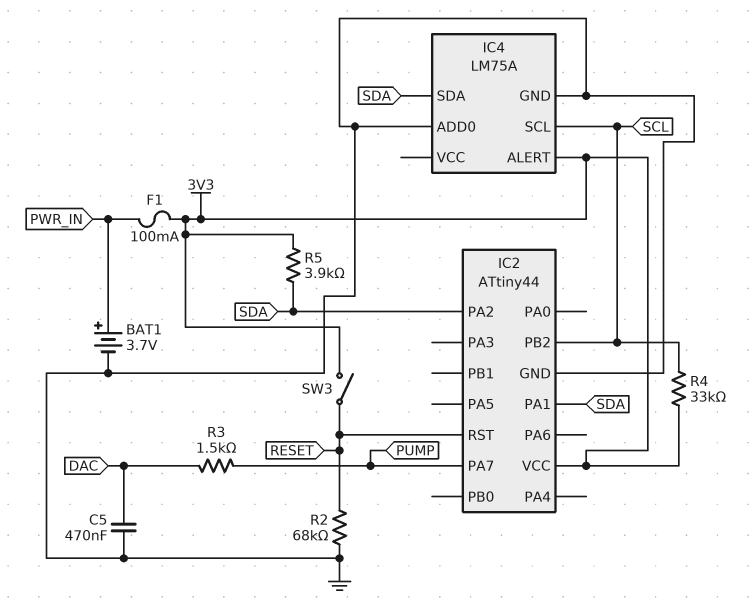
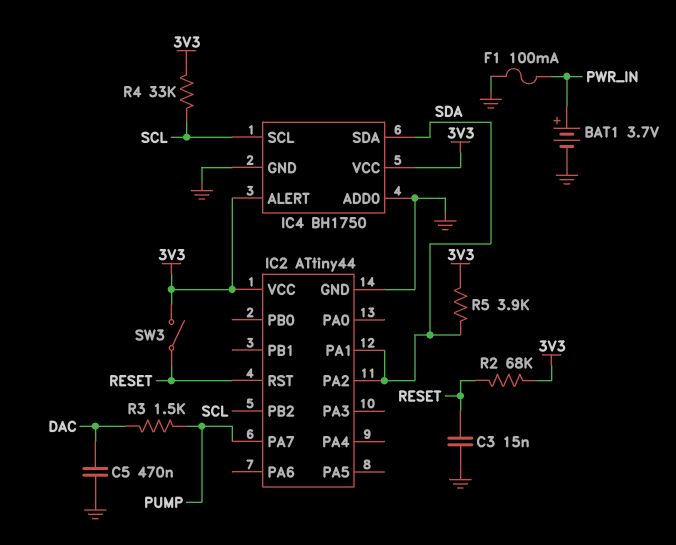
C3: none -> 15nF (GND, RESET)
F1: 100mA (3V3, PWR_IN) -> 100mA (GND, PWR_IN)
IC4: LM75A -> BH1750
IC4 pin VCC: none -> 3V3
R2: 68k (GND, RESET) -> 68k (3V3, RESET)

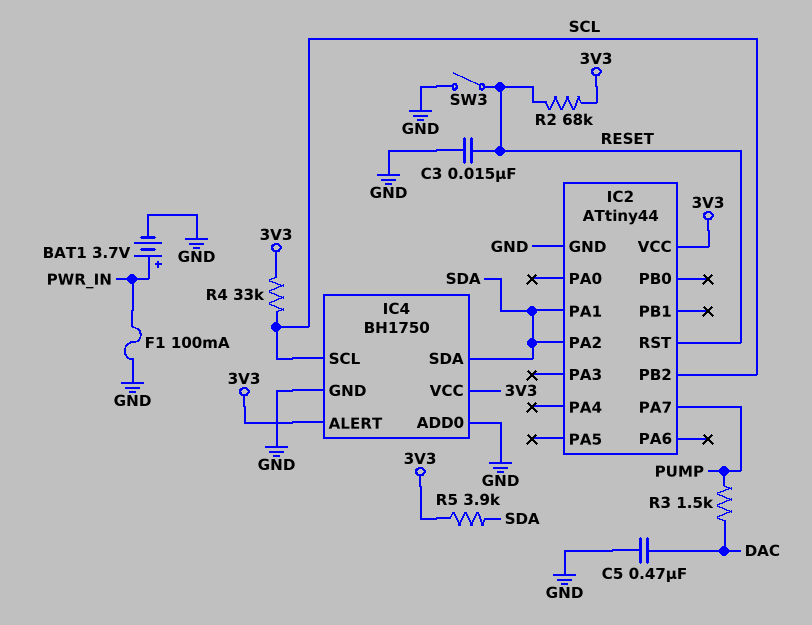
SW3: switch (3V3, RESET) -> switch (GND, RESET)

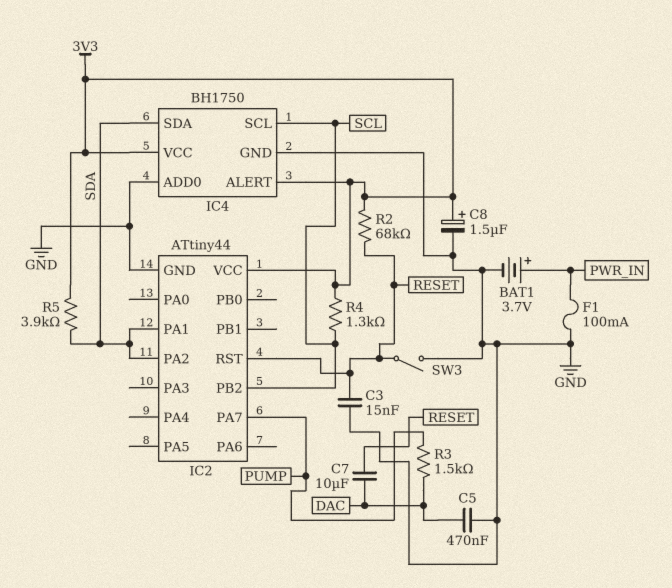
C7: none -> 10uF (DAC, RESET)
C8: none -> 1.5uF (plus 3V3, minus GND)
R4: 33k (3V3, SCL) -> 1.3k (3V3, SCL)

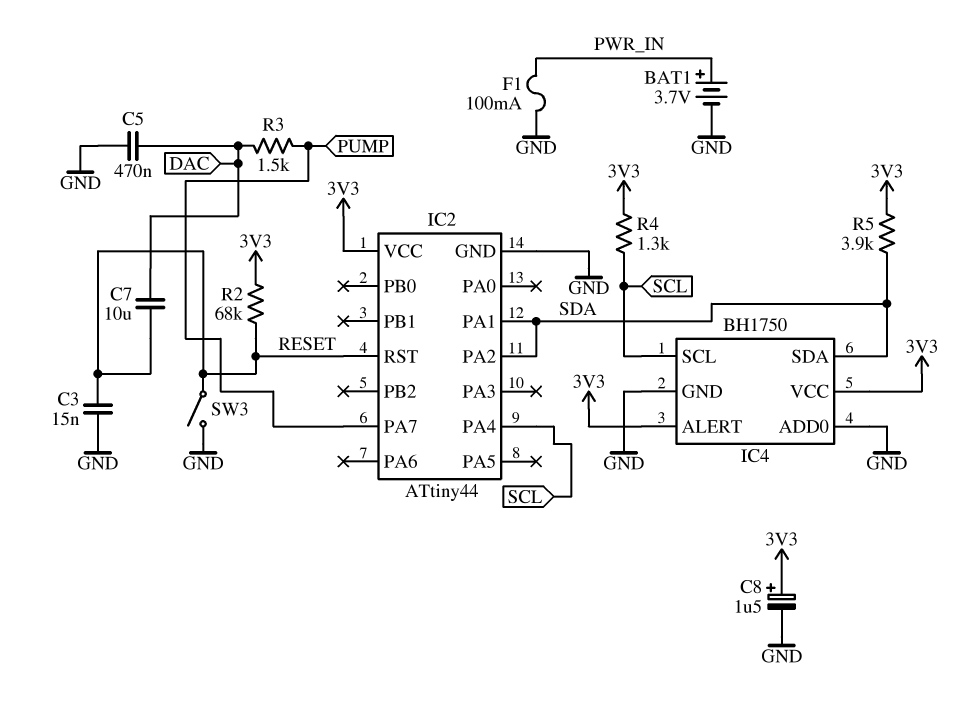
IC2 pin PA4: none -> SCL
IC2 pin PB2: SCL -> none

